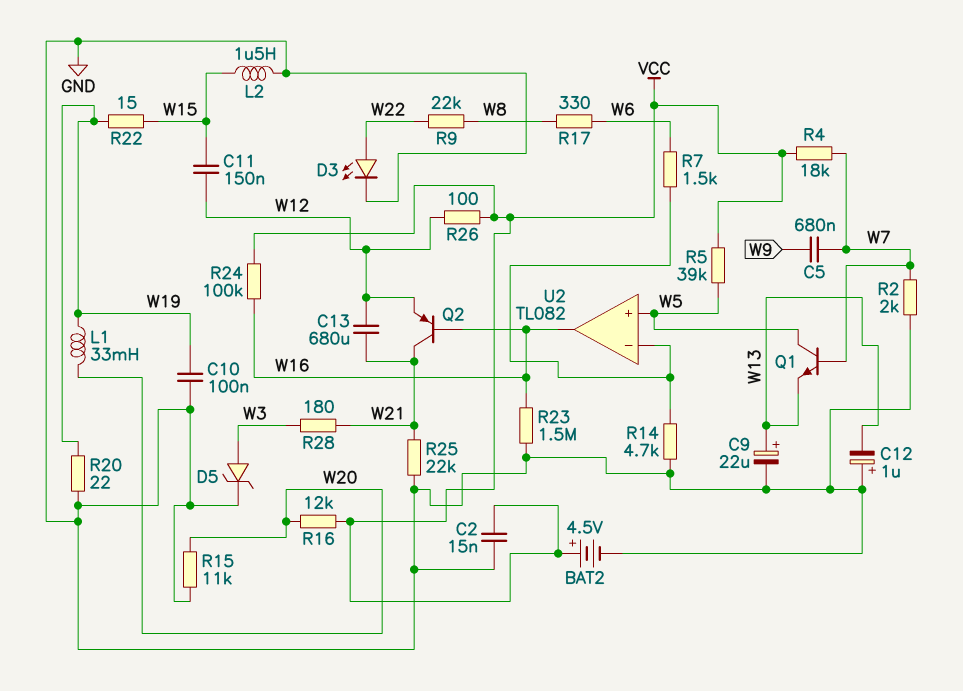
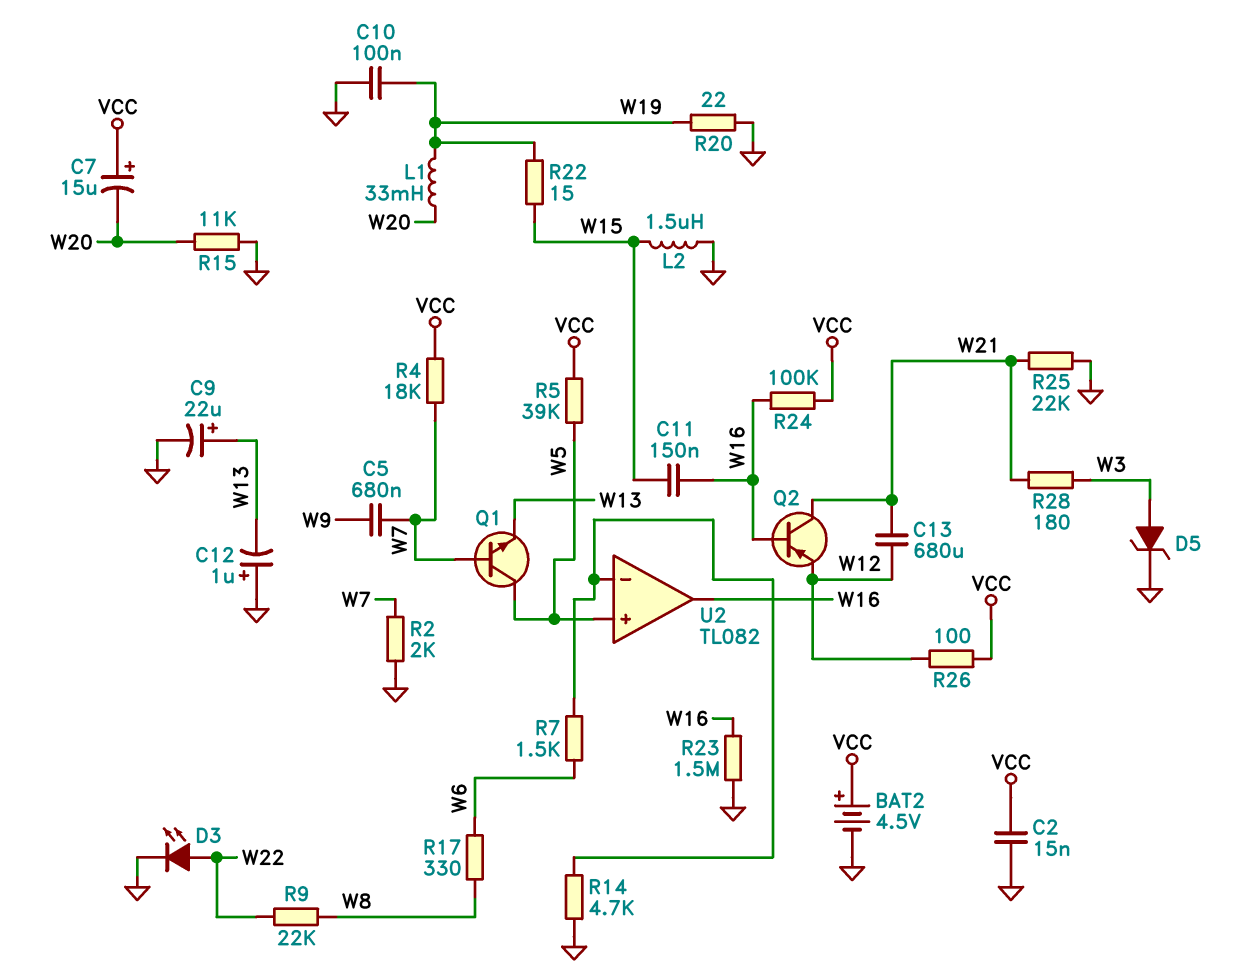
C7: none -> 15uF (plus VCC, minus W20)
C11: 150nF (W12, W15) -> 150nF (W15, W16)
R16: 12k (VCC, W20) -> none

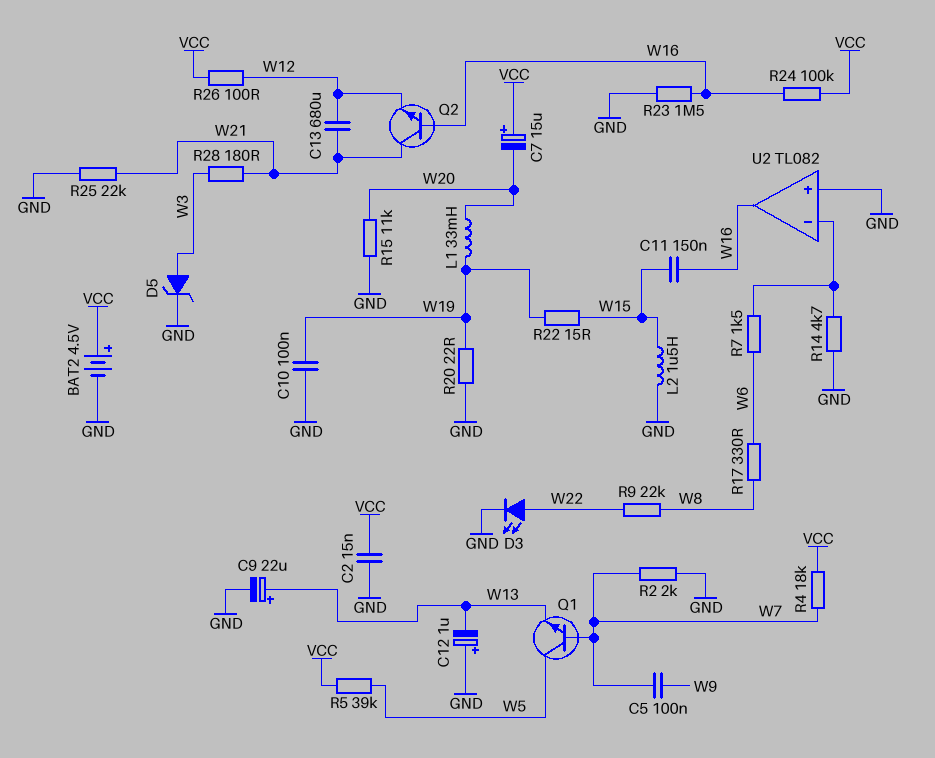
C5: 680nF (W7, W9) -> 100nF (W7, W9)
Q2: PNP (B W16, C W21, E W12) -> NPN (B W16, C W21, E W12)
U2 pin in+: W5 -> GND

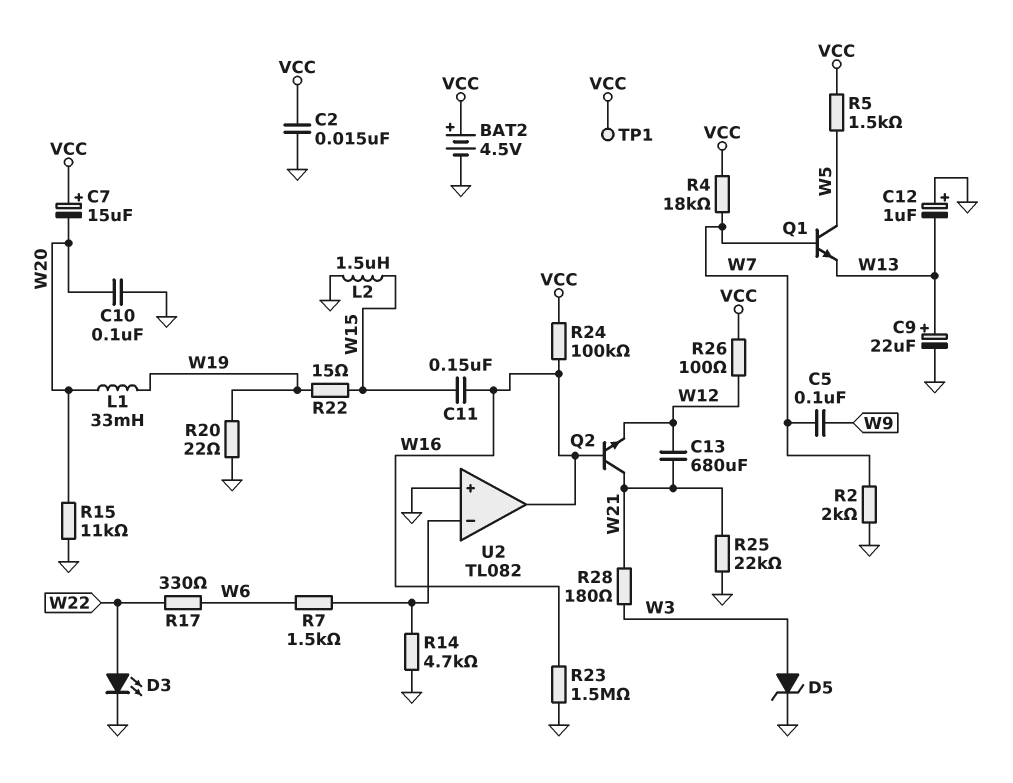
C10: 100nF (GND, W19) -> 100nF (GND, W20)
R5: 39k (VCC, W5) -> 1.5k (VCC, W5)
R9: 22k (W8, W22) -> none
R17: 330 (W6, W8) -> 330 (W6, W22)
TP1: none -> test point (VCC)

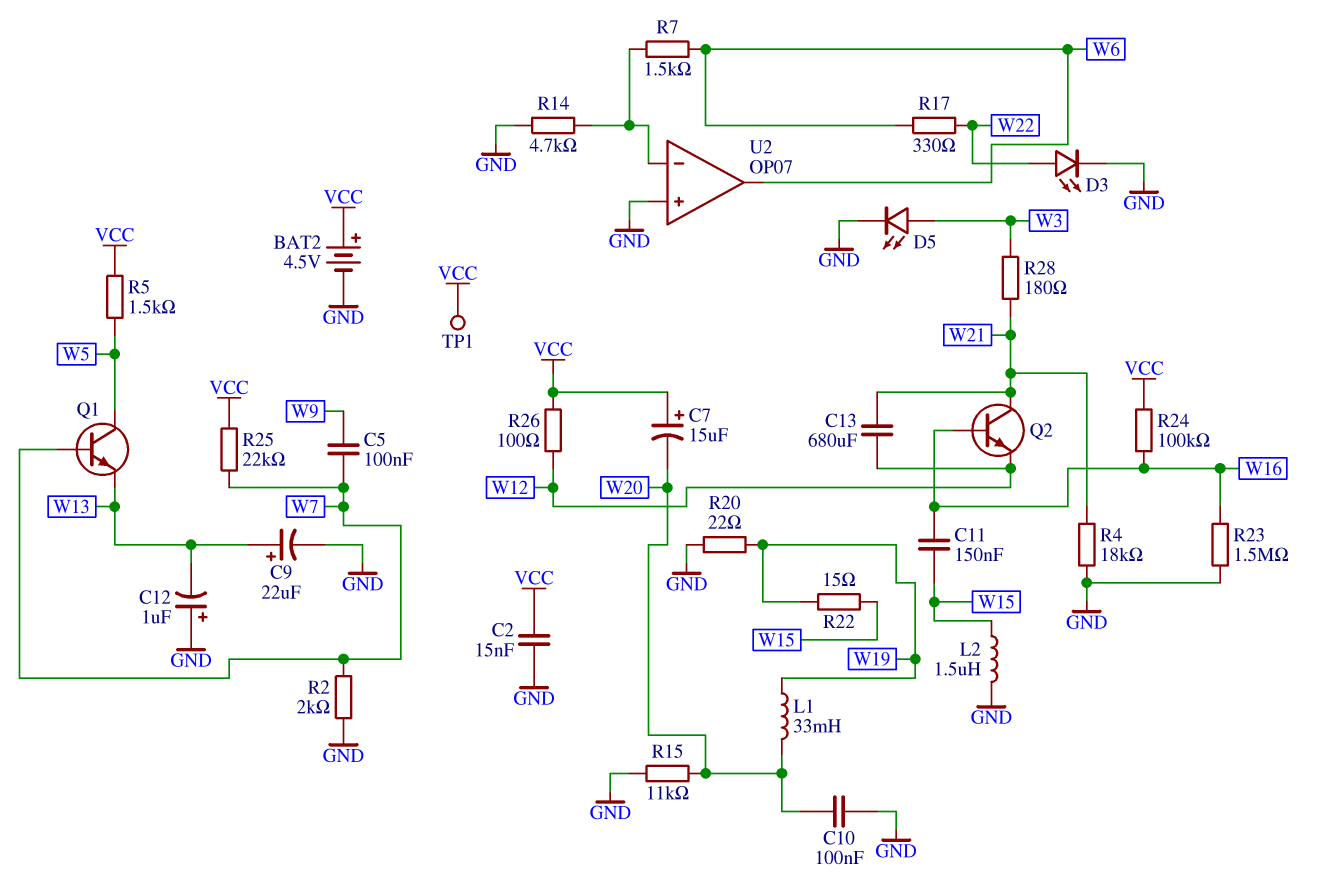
D5: zener (A W3, K GND) -> LED (A W3, K GND)
R4: 18k (VCC, W7) -> 18k (GND, W21)
R25: 22k (GND, W21) -> 22k (VCC, W7)
U2: TL082 -> OP07
U2 pin out: W16 -> W6

